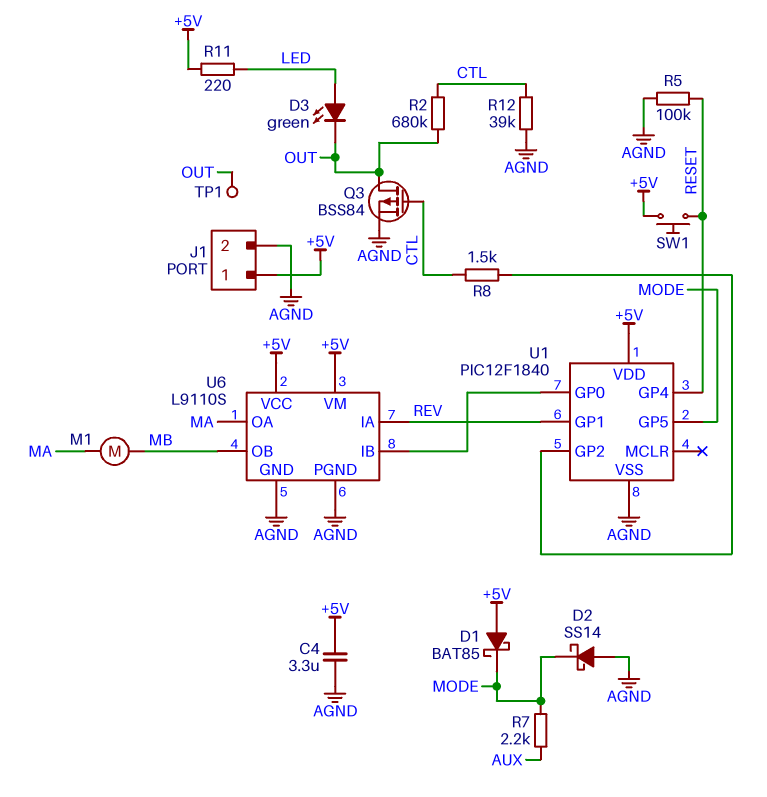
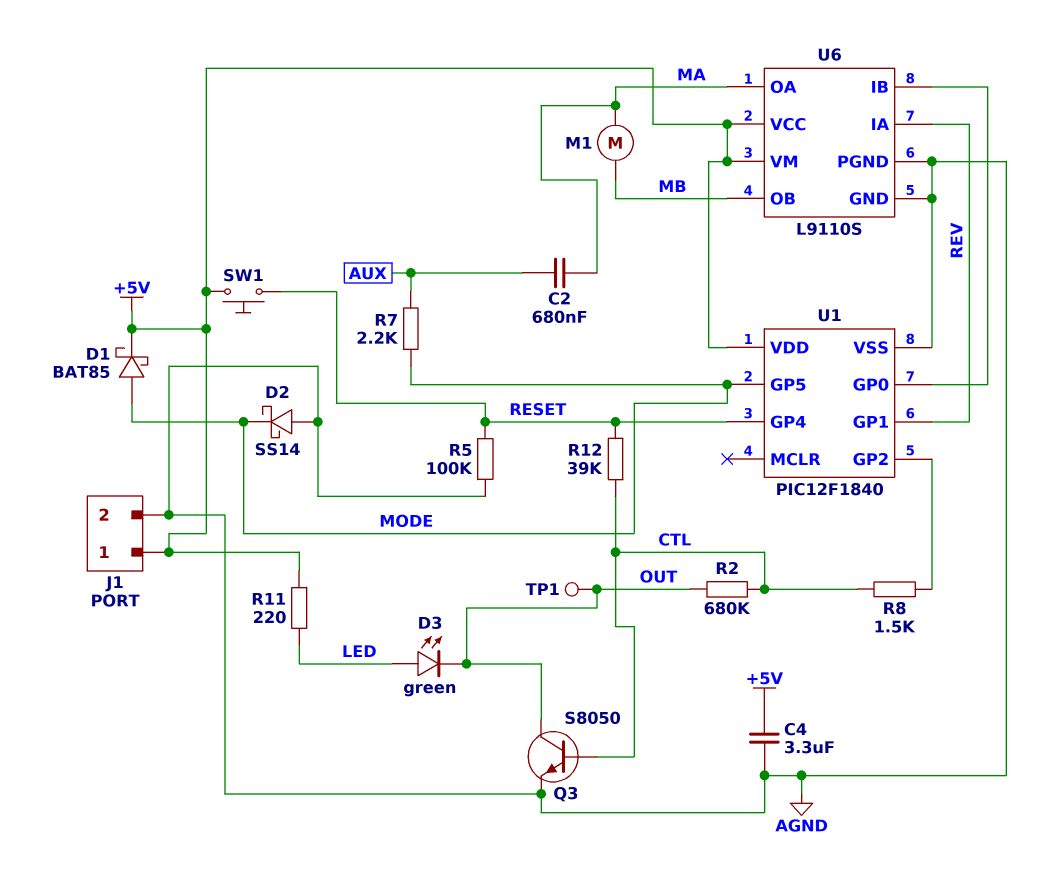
C2: none -> 680nF (AUX, MA)
D1: schottky BAT85 (A +5V, K MODE) -> schottky BAT85 (A MODE, K +5V)
Q3: PMOS BSS84 (G CTL, D OUT, S AGND) -> NPN S8050 (B CTL, C OUT, E AGND)
R12: 39k (AGND, CTL) -> 39k (CTL, RESET)

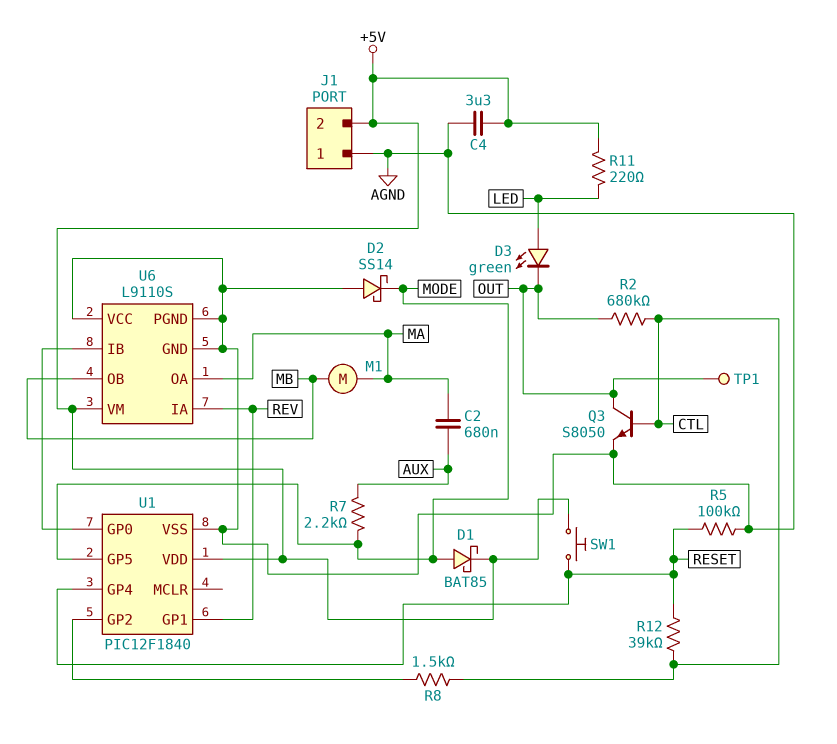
J1 pin 1: +5V -> AGND
J1 pin 2: AGND -> +5V
U6 pin VCC: +5V -> AGND

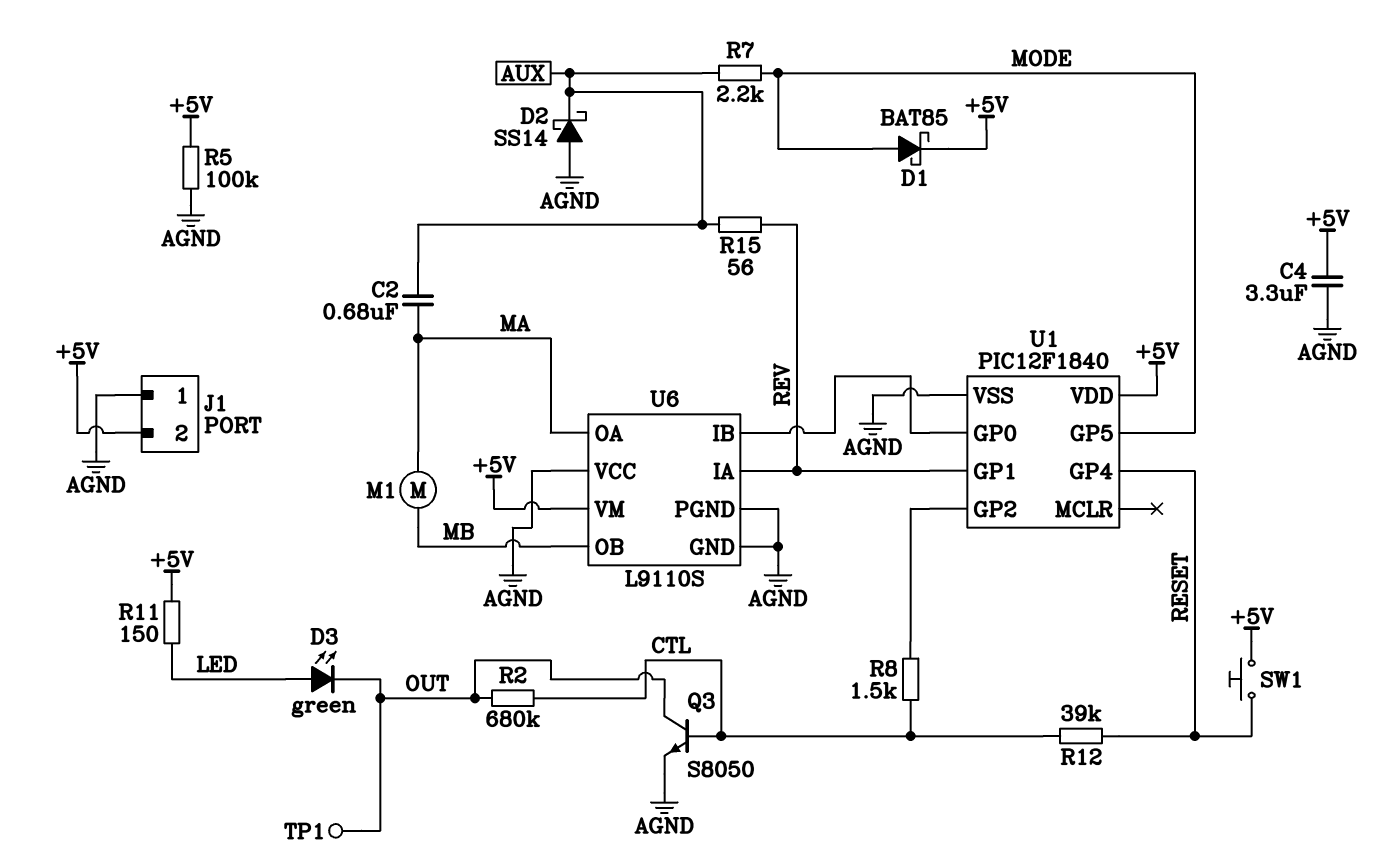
D2: schottky SS14 (A AGND, K MODE) -> schottky SS14 (A AGND, K AUX)
R5: 100k (AGND, RESET) -> 100k (+5V, AGND)
R11: 220 (+5V, LED) -> 150 (+5V, LED)
R15: none -> 56 (AUX, REV)

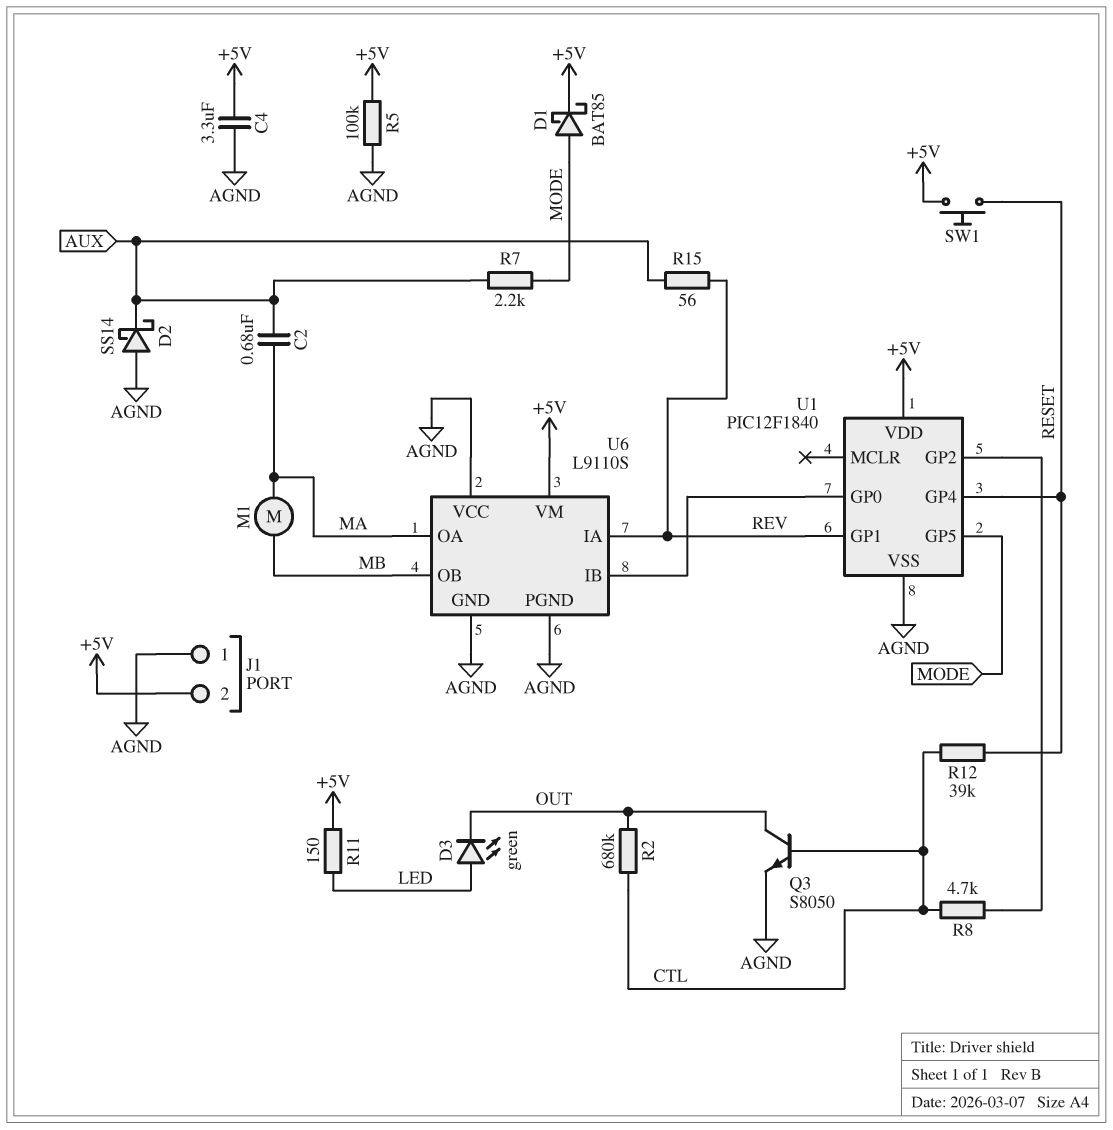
R8: 1.5k (CTL, U1/GP2) -> 4.7k (CTL, U1/GP2)
TP1: test point (OUT) -> none

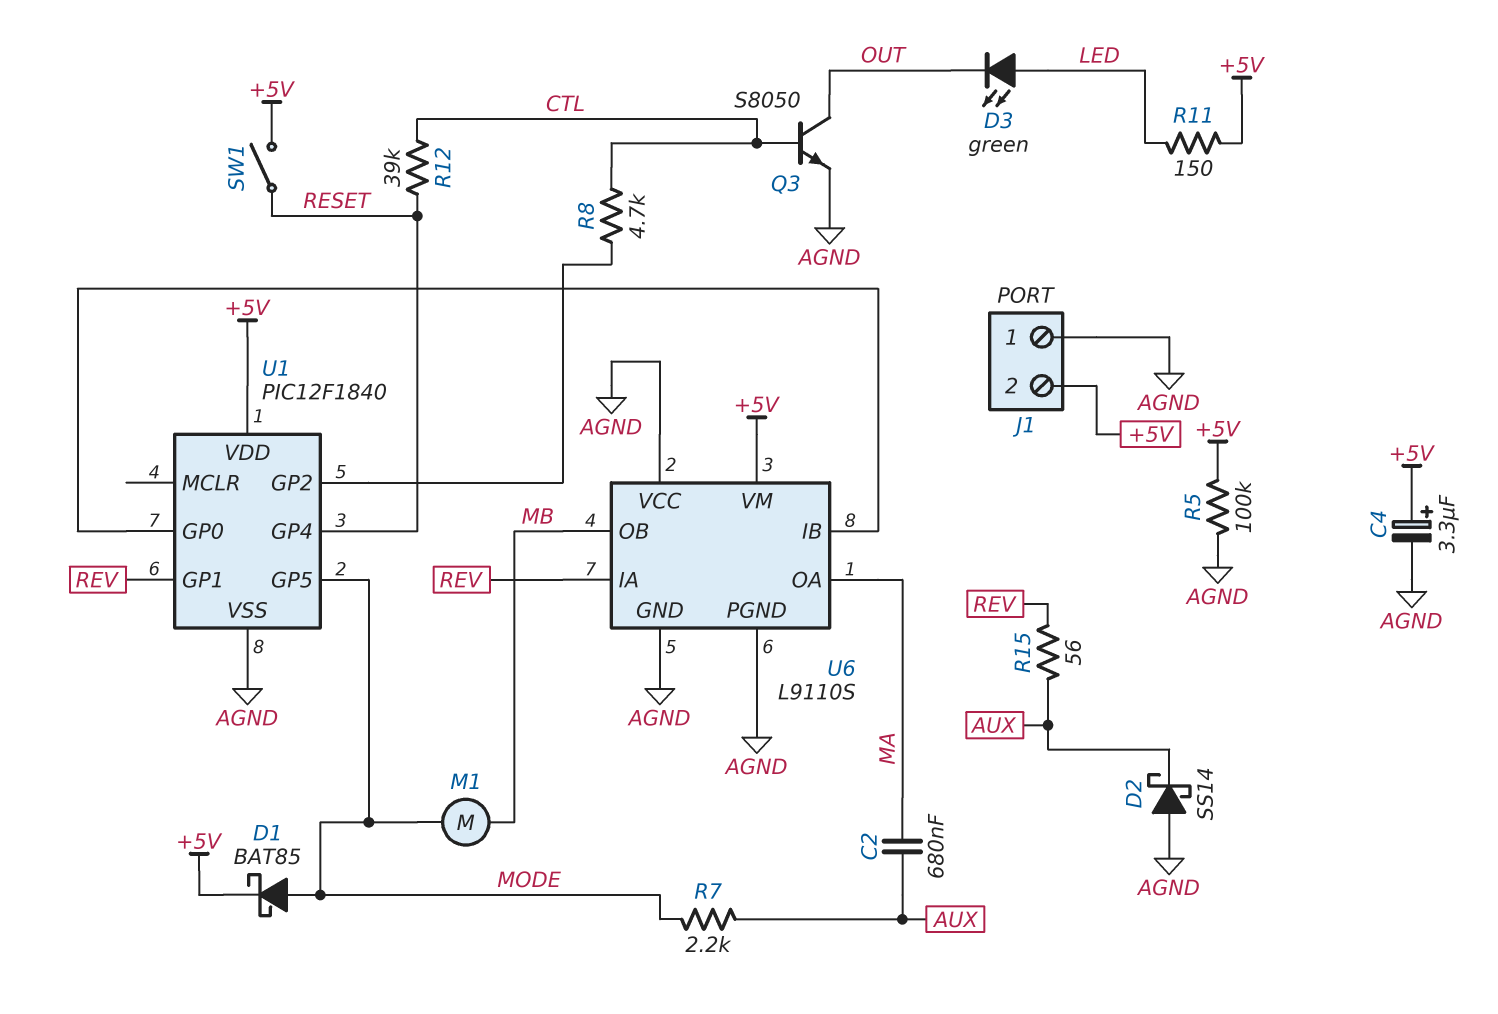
C4: 3.3uF (+5V, AGND) -> 3.3uF (plus +5V, minus AGND)
M1: motor (MA, MB) -> motor (MB, MODE)
R2: 680k (CTL, OUT) -> none
SW1: button (+5V, RESET) -> switch (+5V, RESET)

